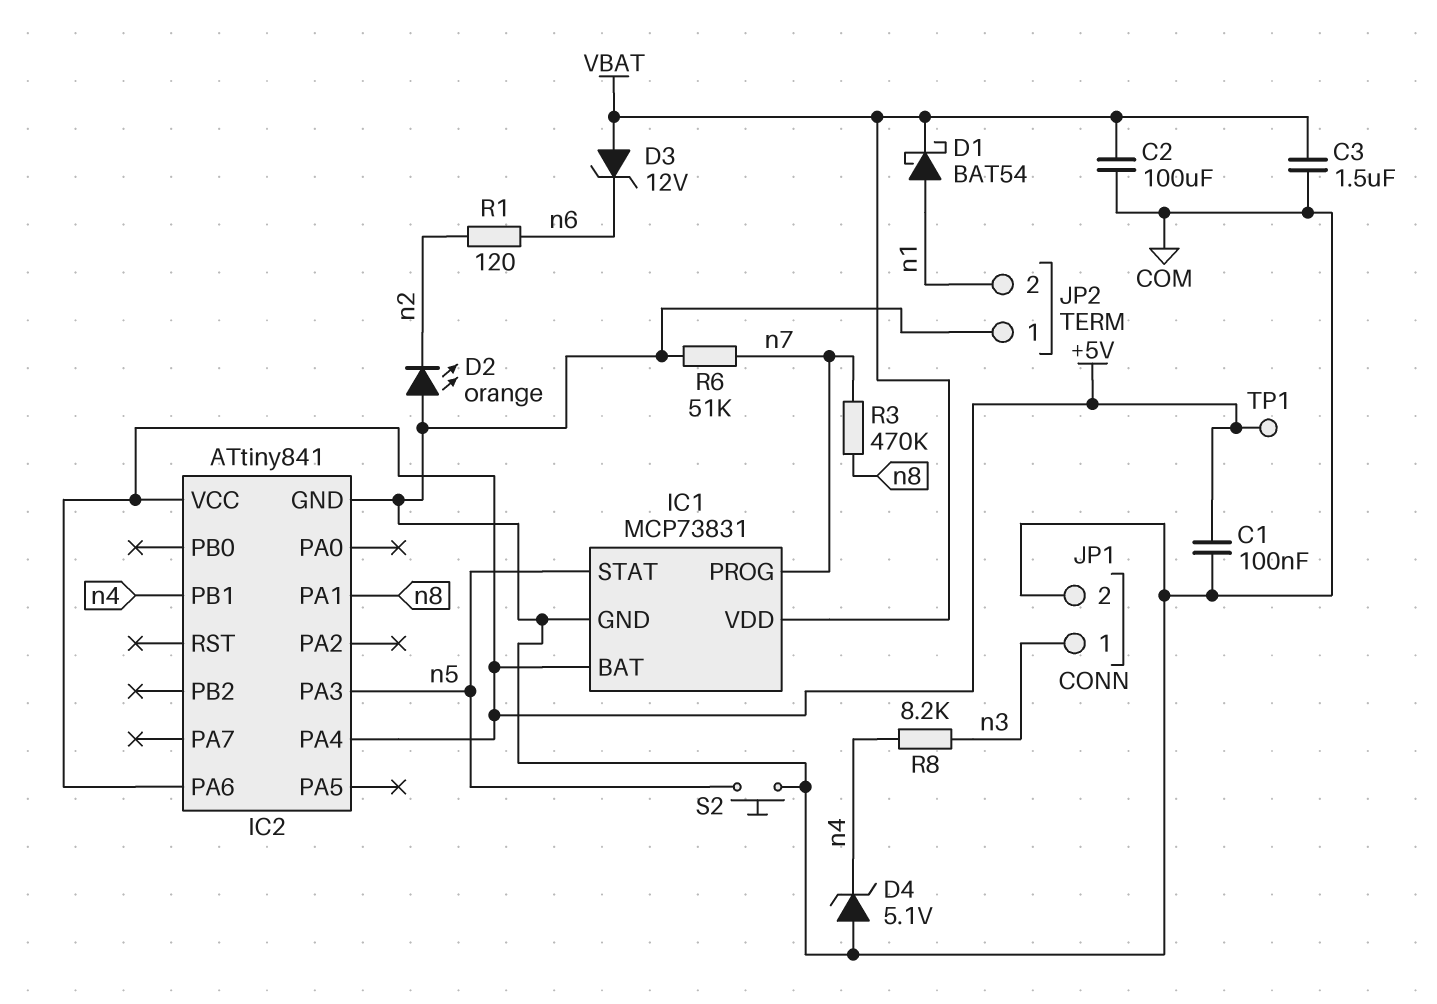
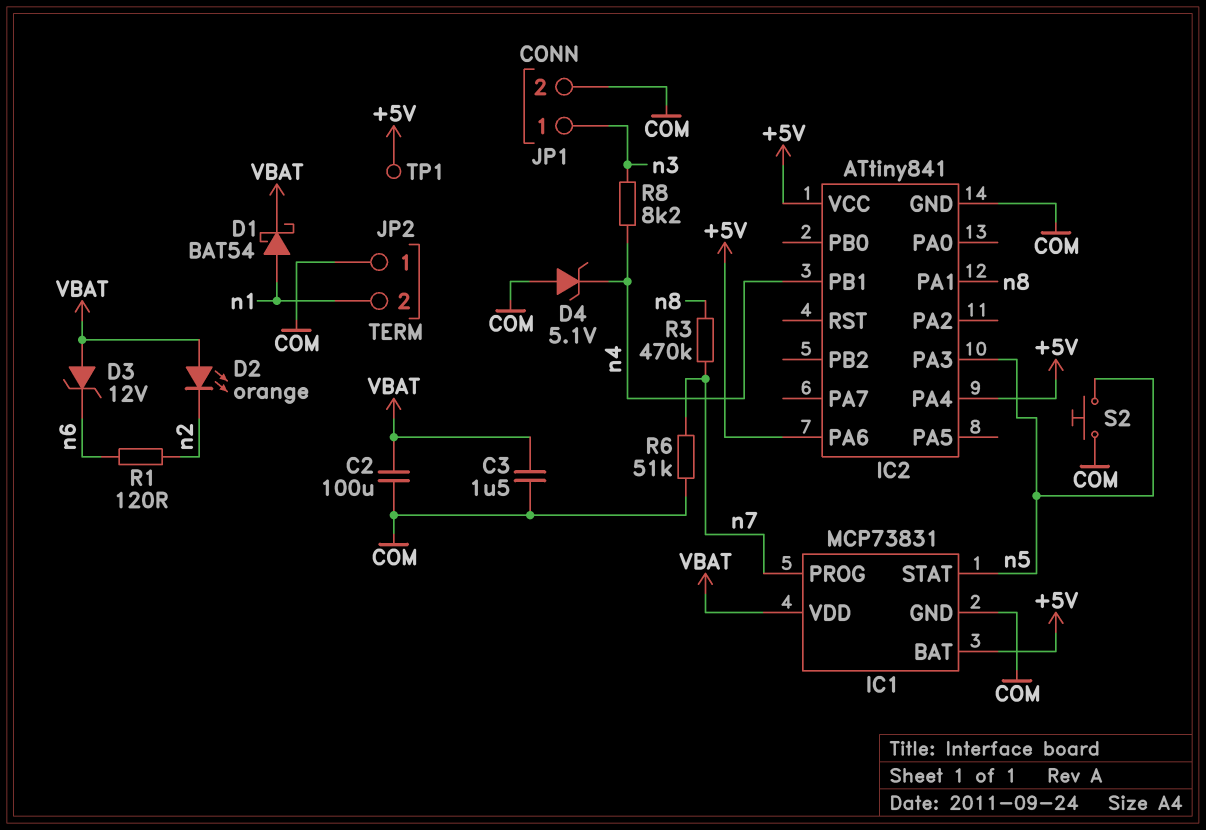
C1: 100nF (+5V, COM) -> none
D2: LED orange (A COM, K n2) -> LED orange (A VBAT, K n2)

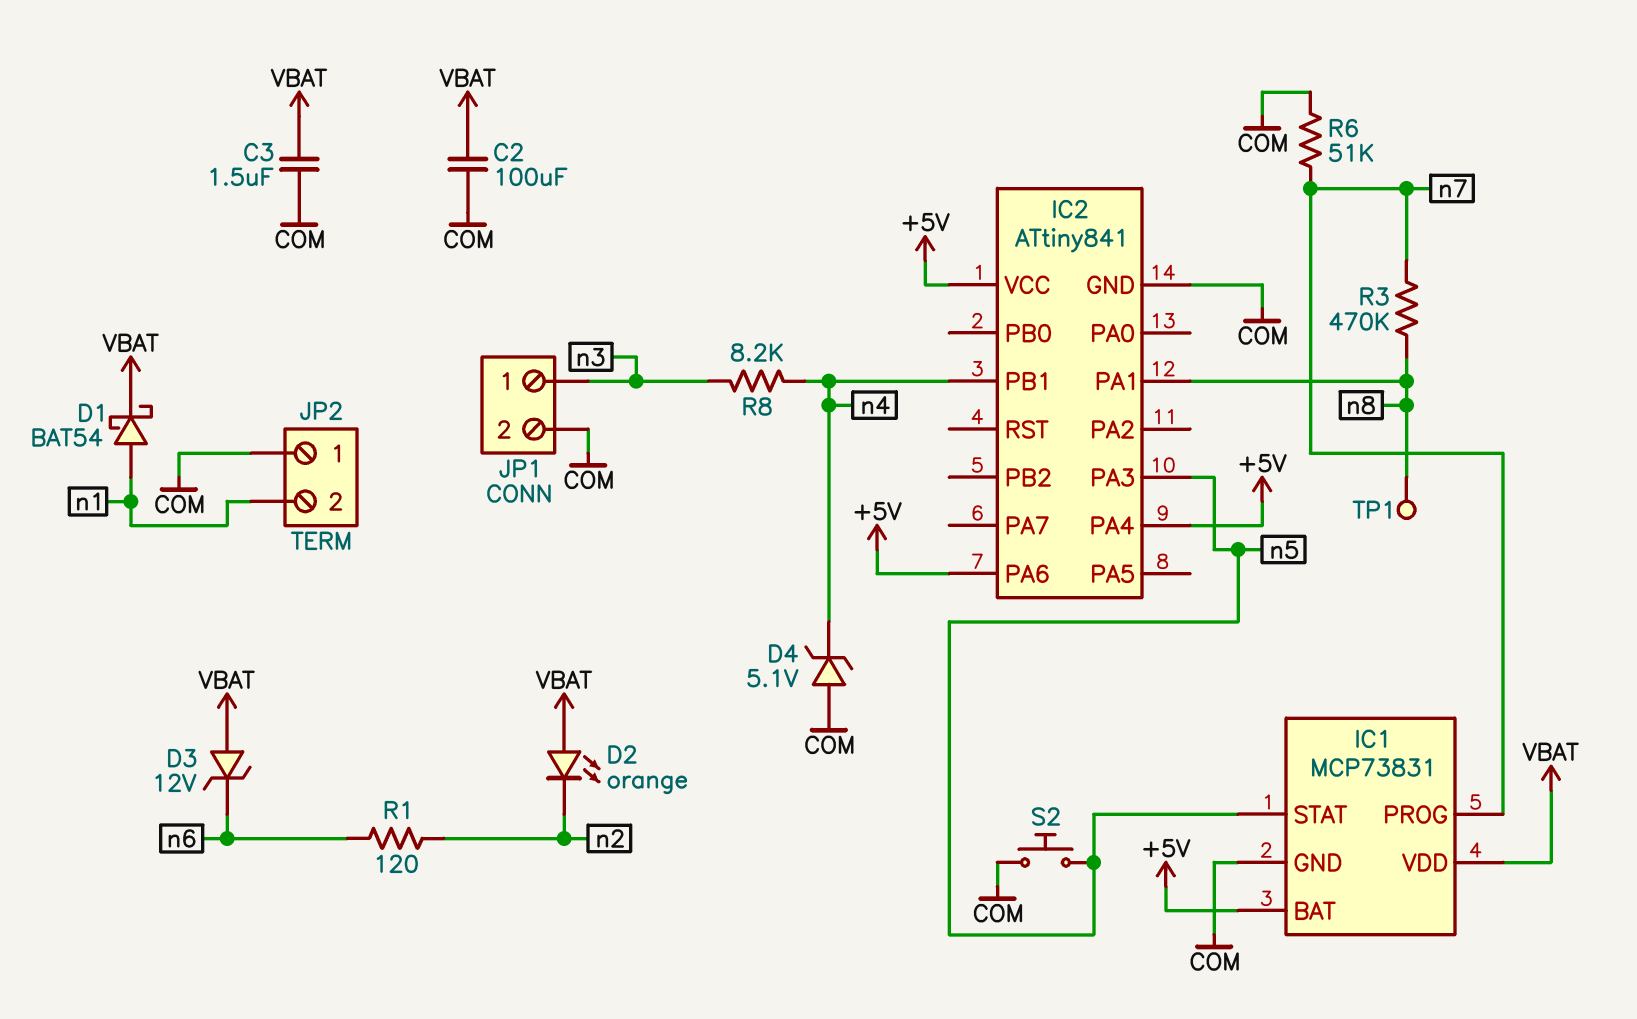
TP1: test point (+5V) -> test point (n8)

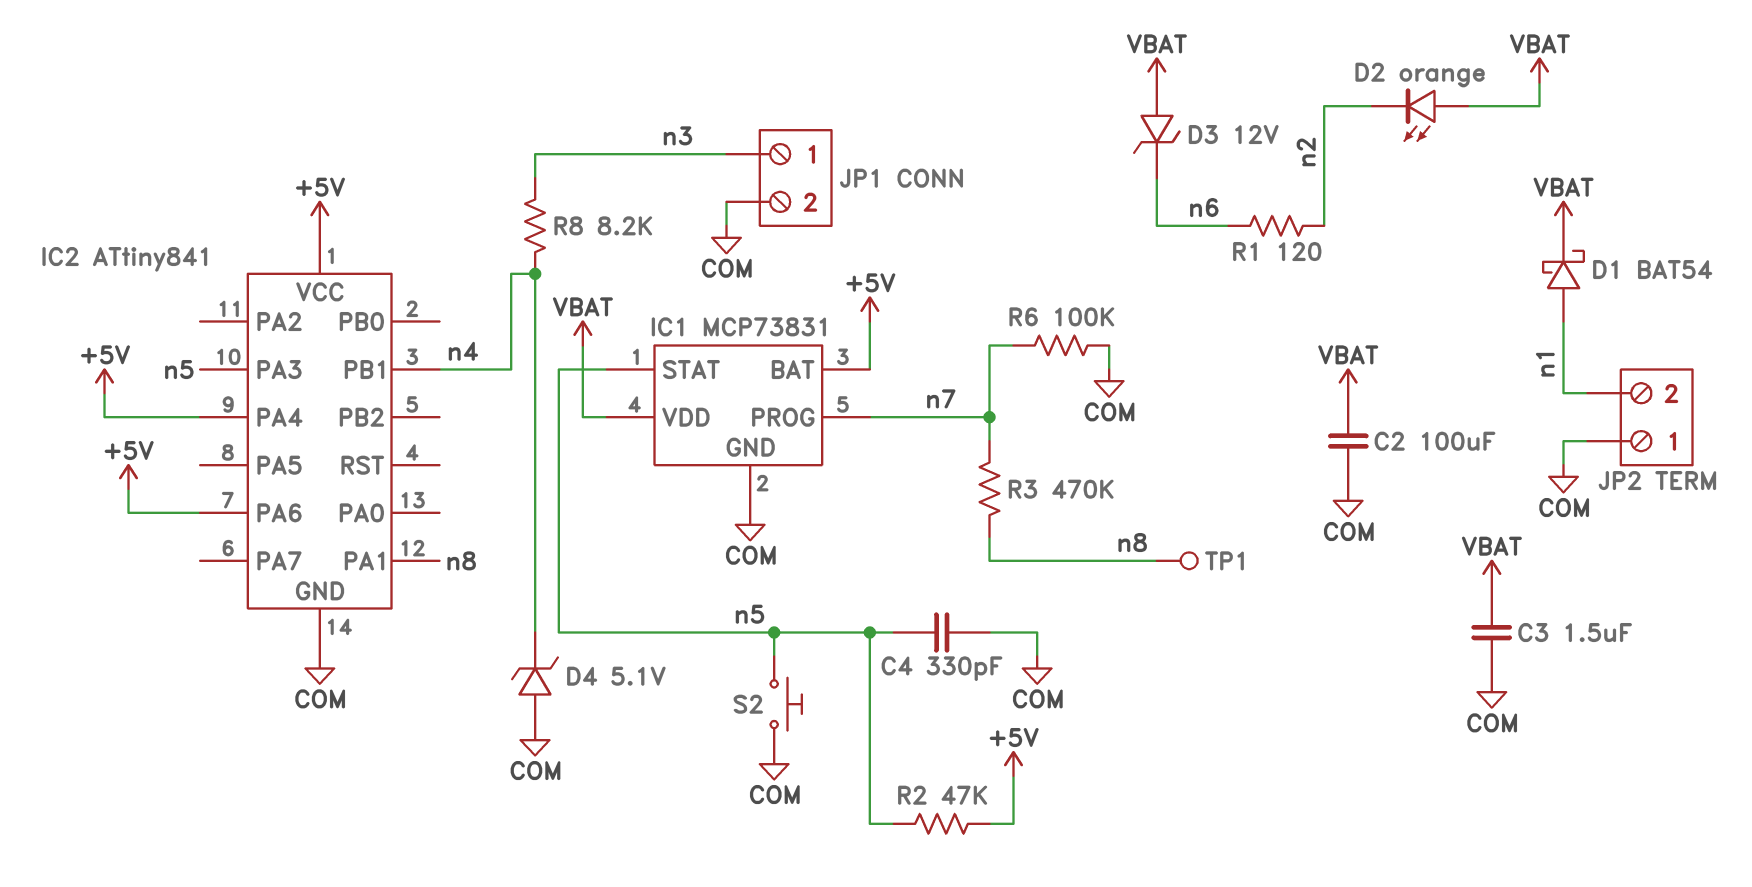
C4: none -> 330pF (COM, n5)
R2: none -> 47k (+5V, n5)
R6: 51k (COM, n7) -> 100k (COM, n7)

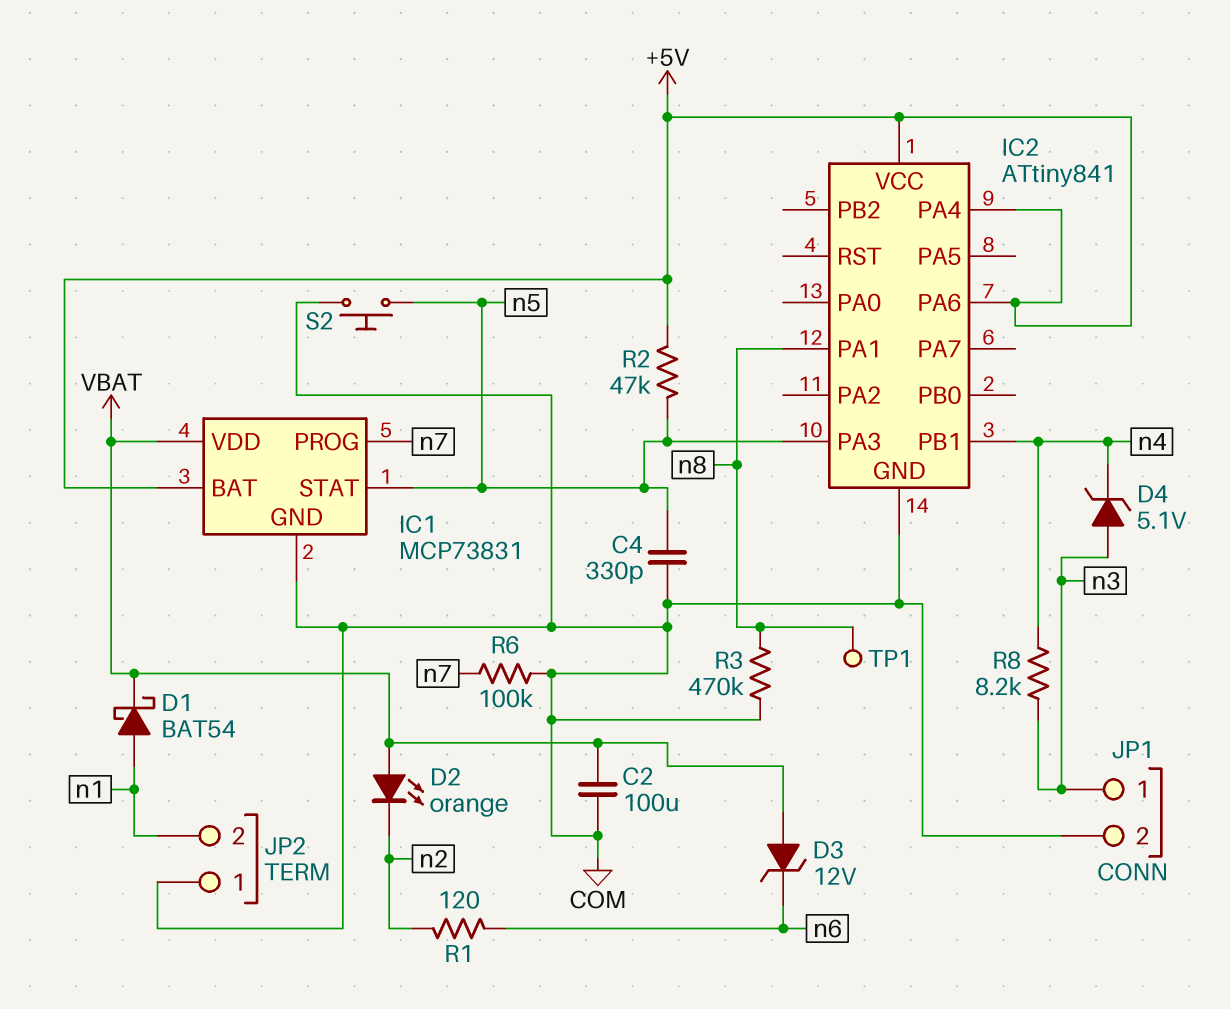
C3: 1.5uF (COM, VBAT) -> none
D4: zener 5.1V (A COM, K n4) -> zener 5.1V (A n3, K n4)
R3: 470k (n7, n8) -> 470k (COM, n8)

